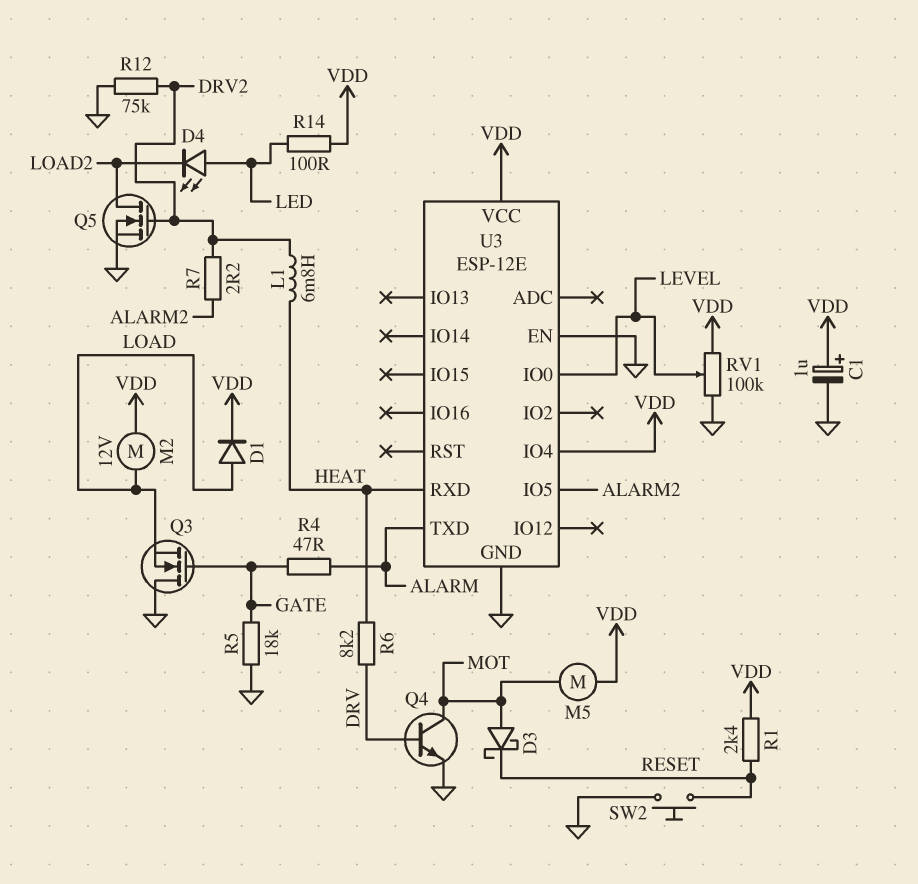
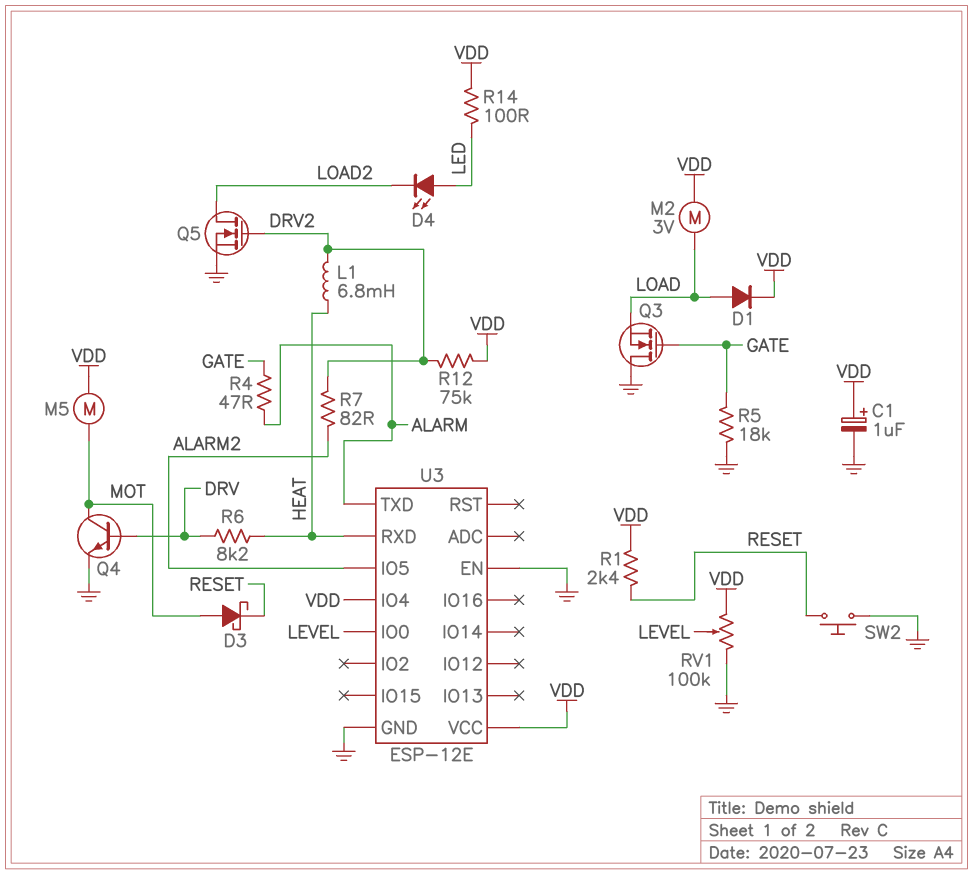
M2: motor 12V (LOAD, VDD) -> motor 3V (LOAD, VDD)
R7: 2.2 (ALARM2, DRV2) -> 82 (ALARM2, DRV2)
R12: 75k (DRV2, GND) -> 75k (DRV2, VDD)

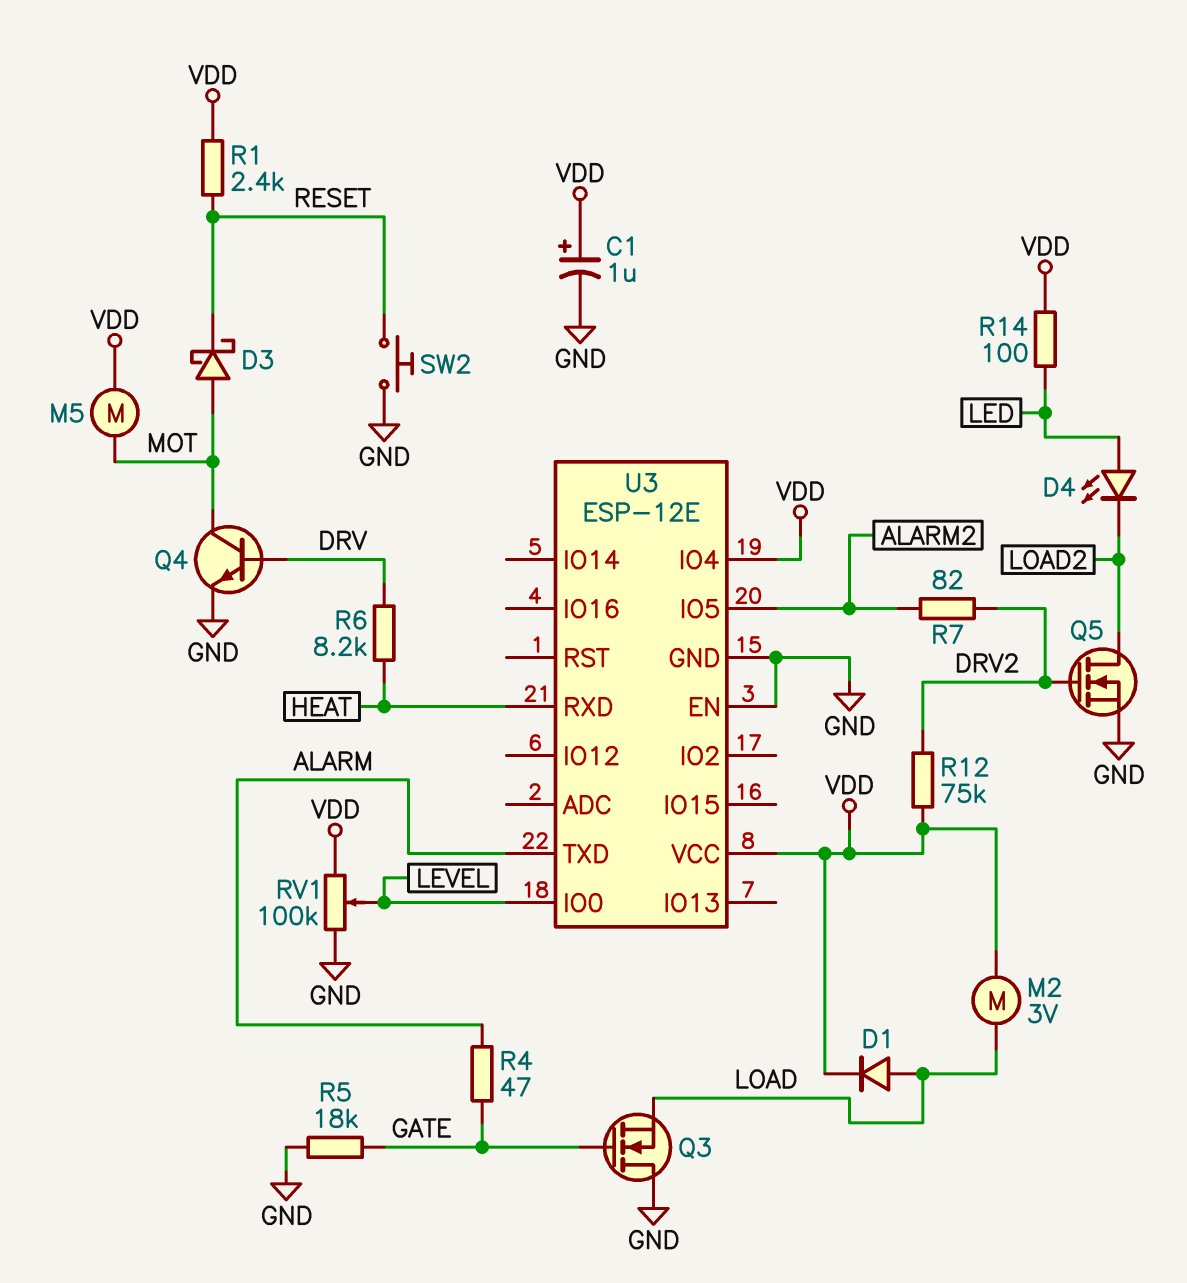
L1: 6.8mH (DRV2, HEAT) -> none

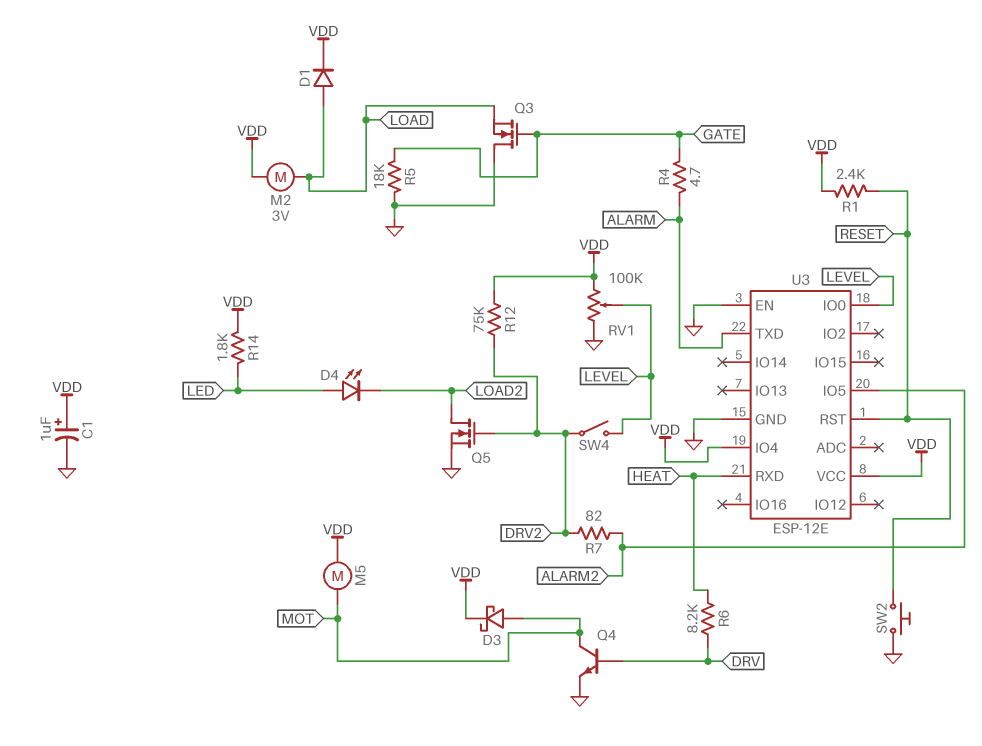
D3: schottky (A MOT, K RESET) -> schottky (A MOT, K VDD)
R4: 47 (ALARM, GATE) -> 4.7 (ALARM, GATE)
R14: 100 (LED, VDD) -> 1.8k (LED, VDD)
SW4: none -> switch (DRV2, LEVEL)
U3 pin RST: none -> RESET

